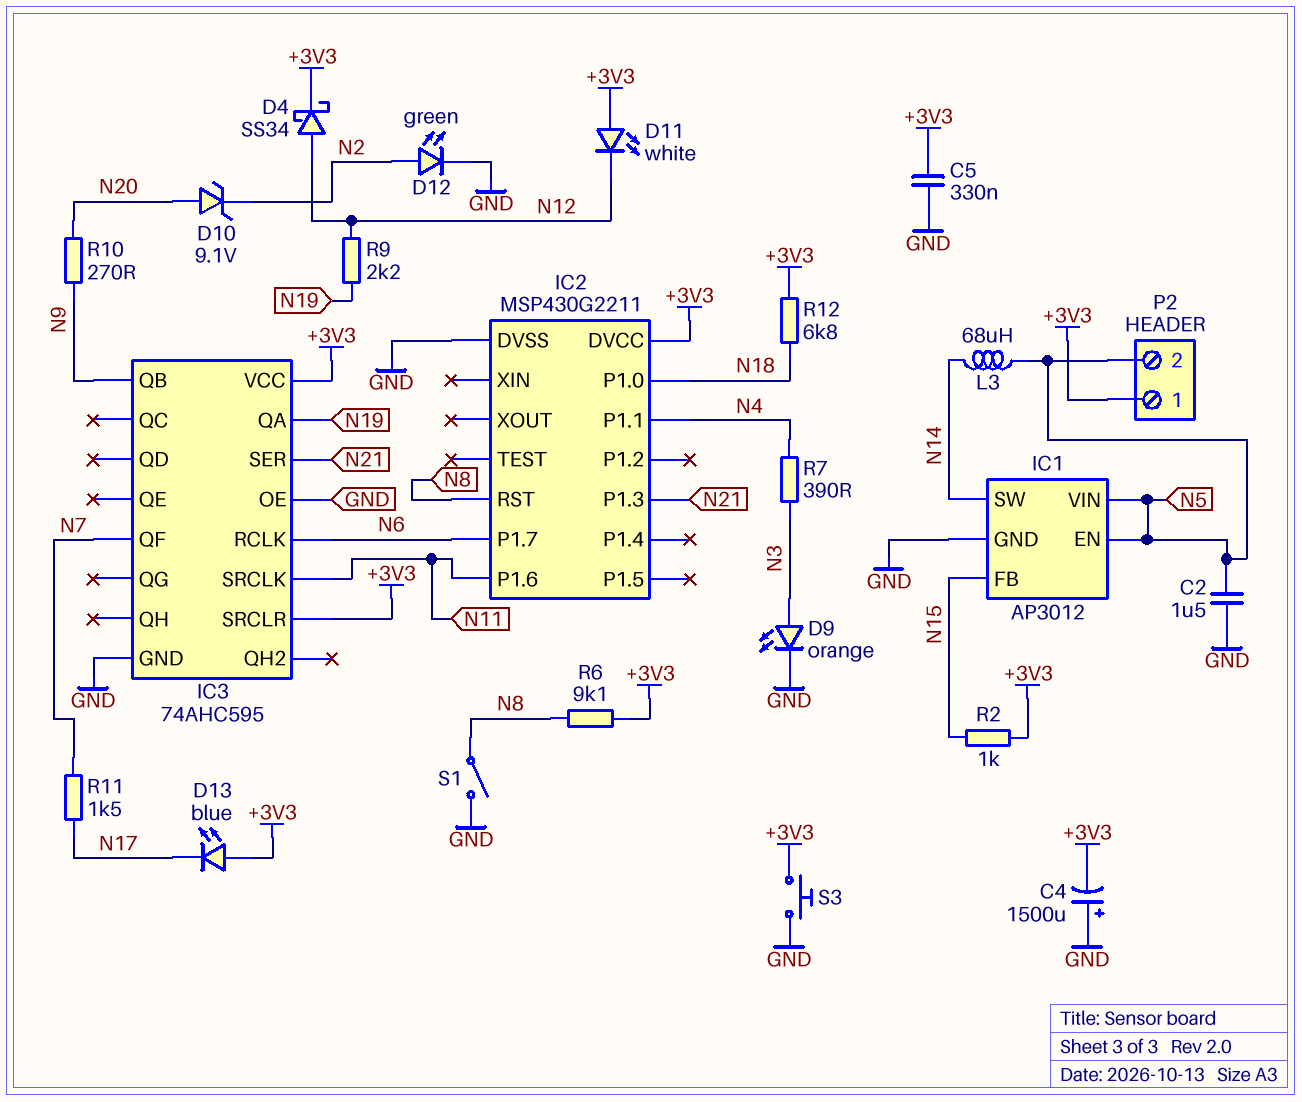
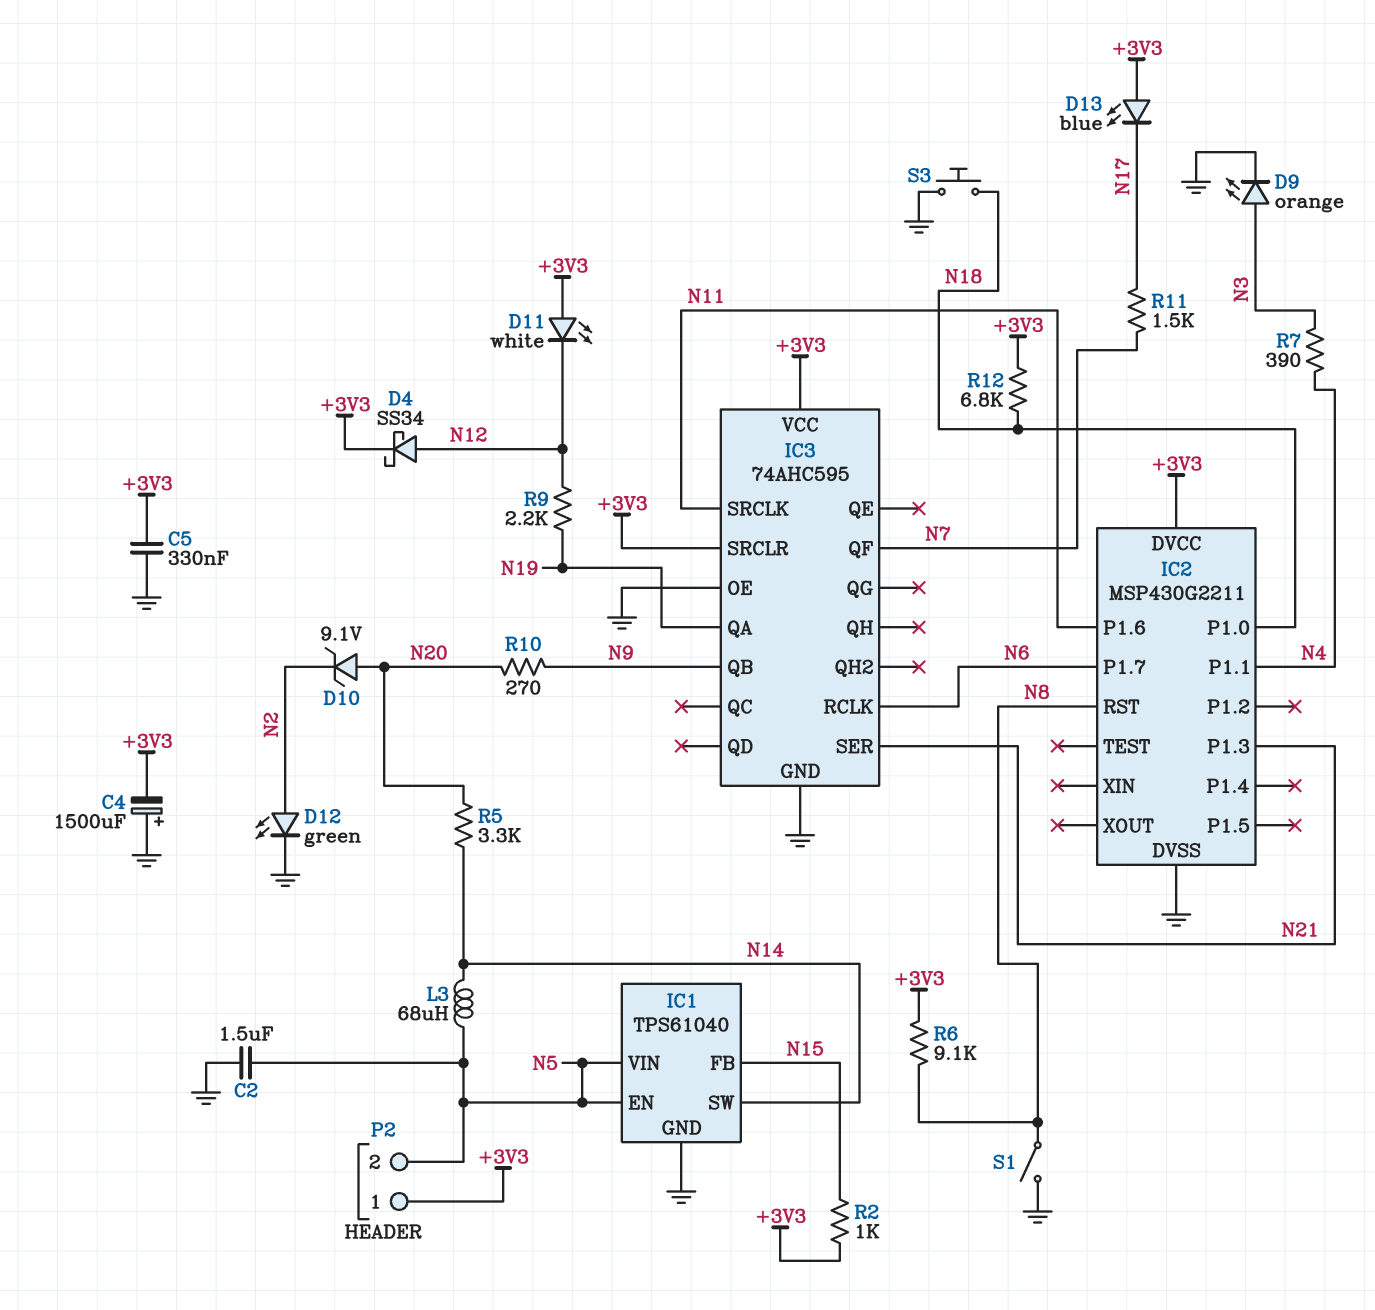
IC1: AP3012 -> TPS61040
R5: none -> 3.3k (N14, N20)
S3: button (+3V3, GND) -> button (GND, N18)

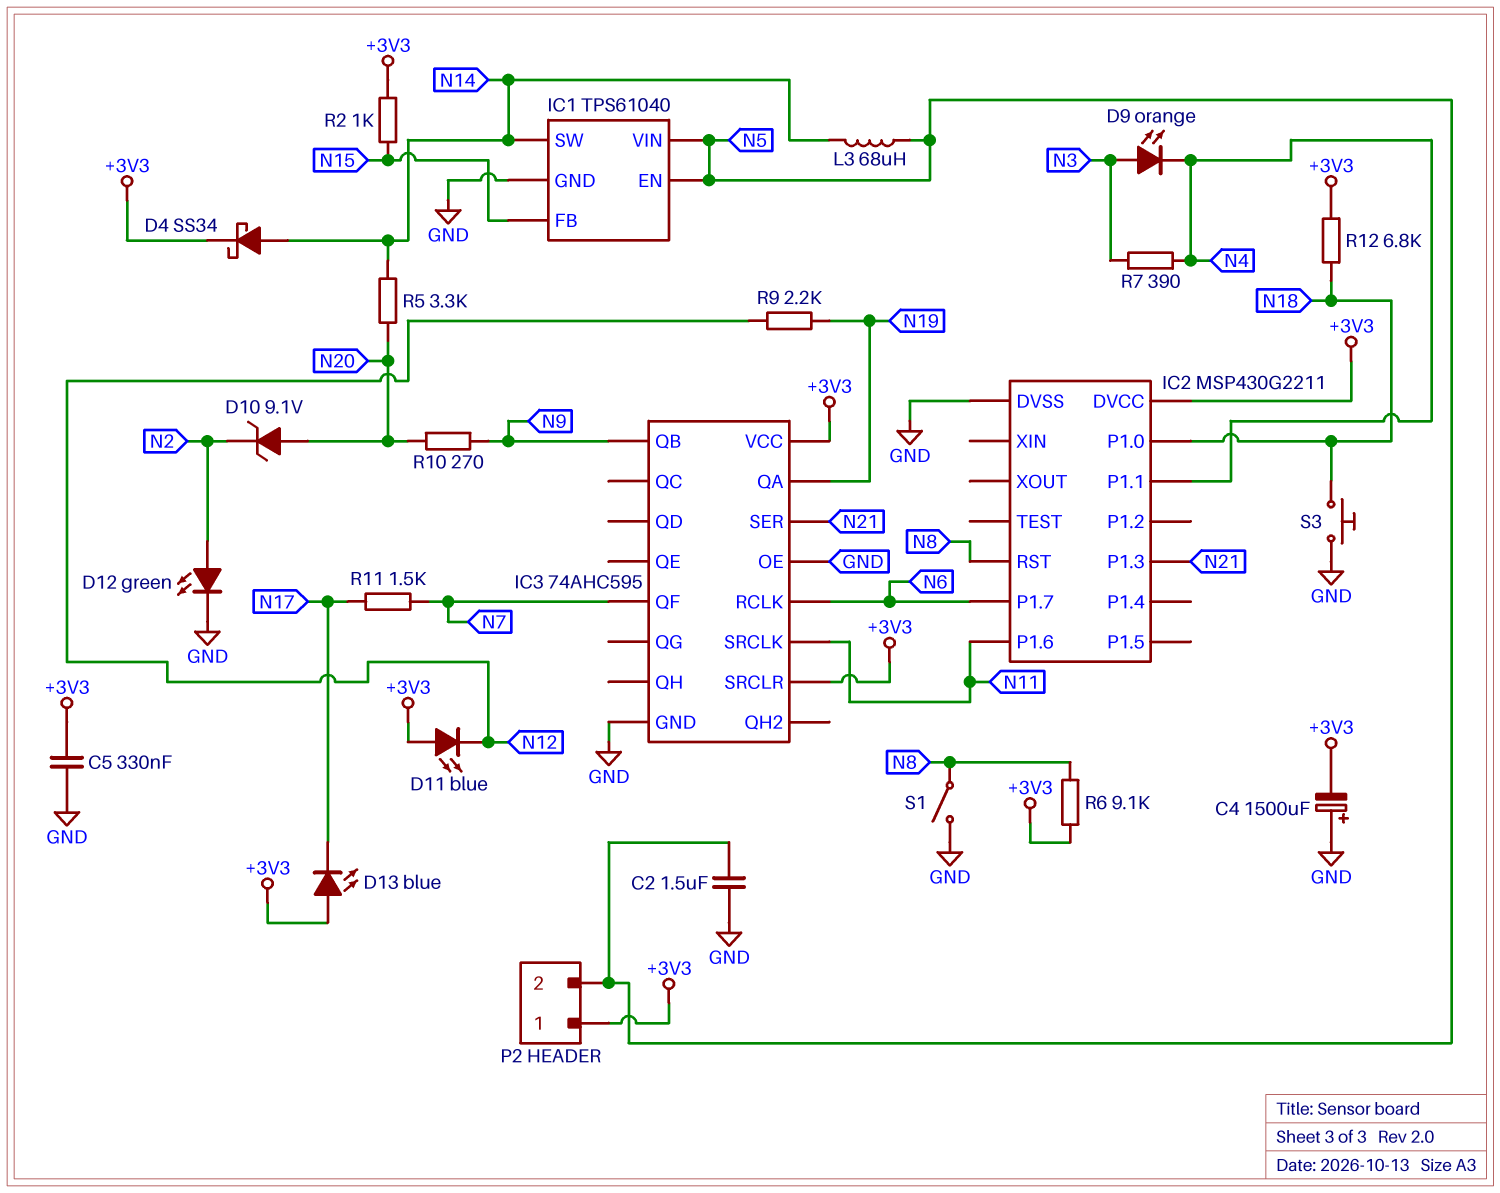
D4: schottky SS34 (A N12, K +3V3) -> schottky SS34 (A N14, K +3V3)
D9: LED orange (A N3, K GND) -> LED orange (A N3, K N4)
D11: LED white (A +3V3, K N12) -> LED blue (A +3V3, K N12)

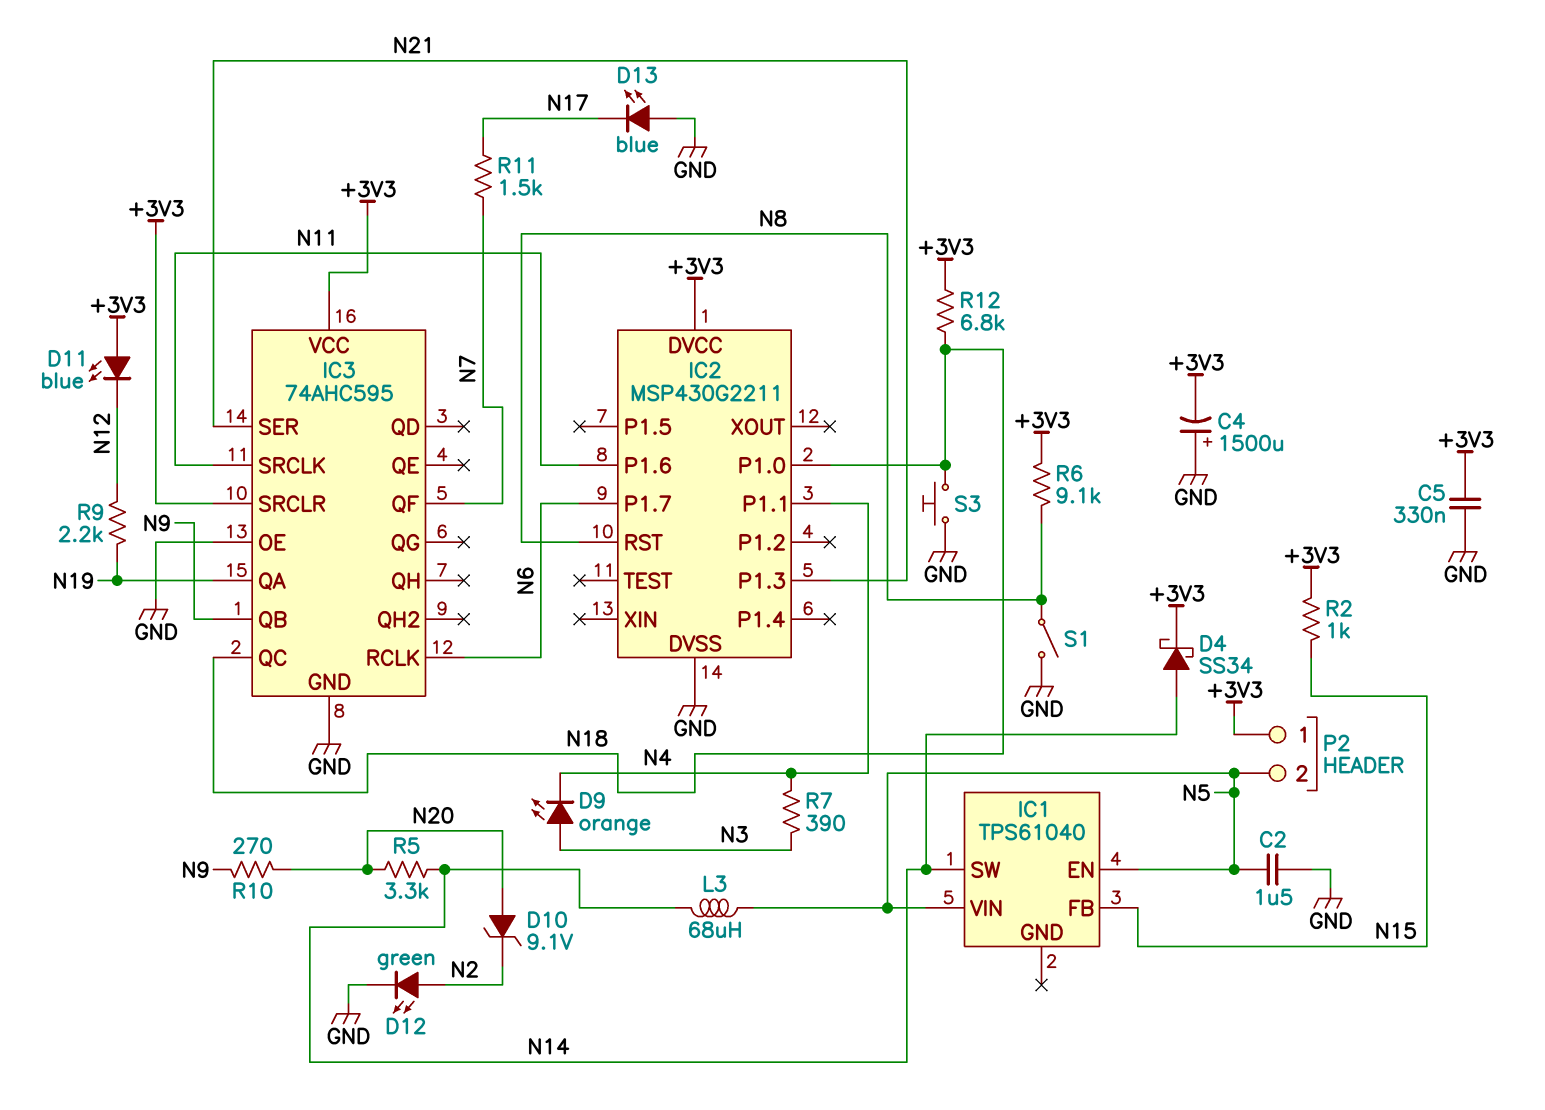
D13: LED blue (A +3V3, K N17) -> LED blue (A GND, K N17)
IC1 pin GND: GND -> none
IC3 pin QC: none -> N18

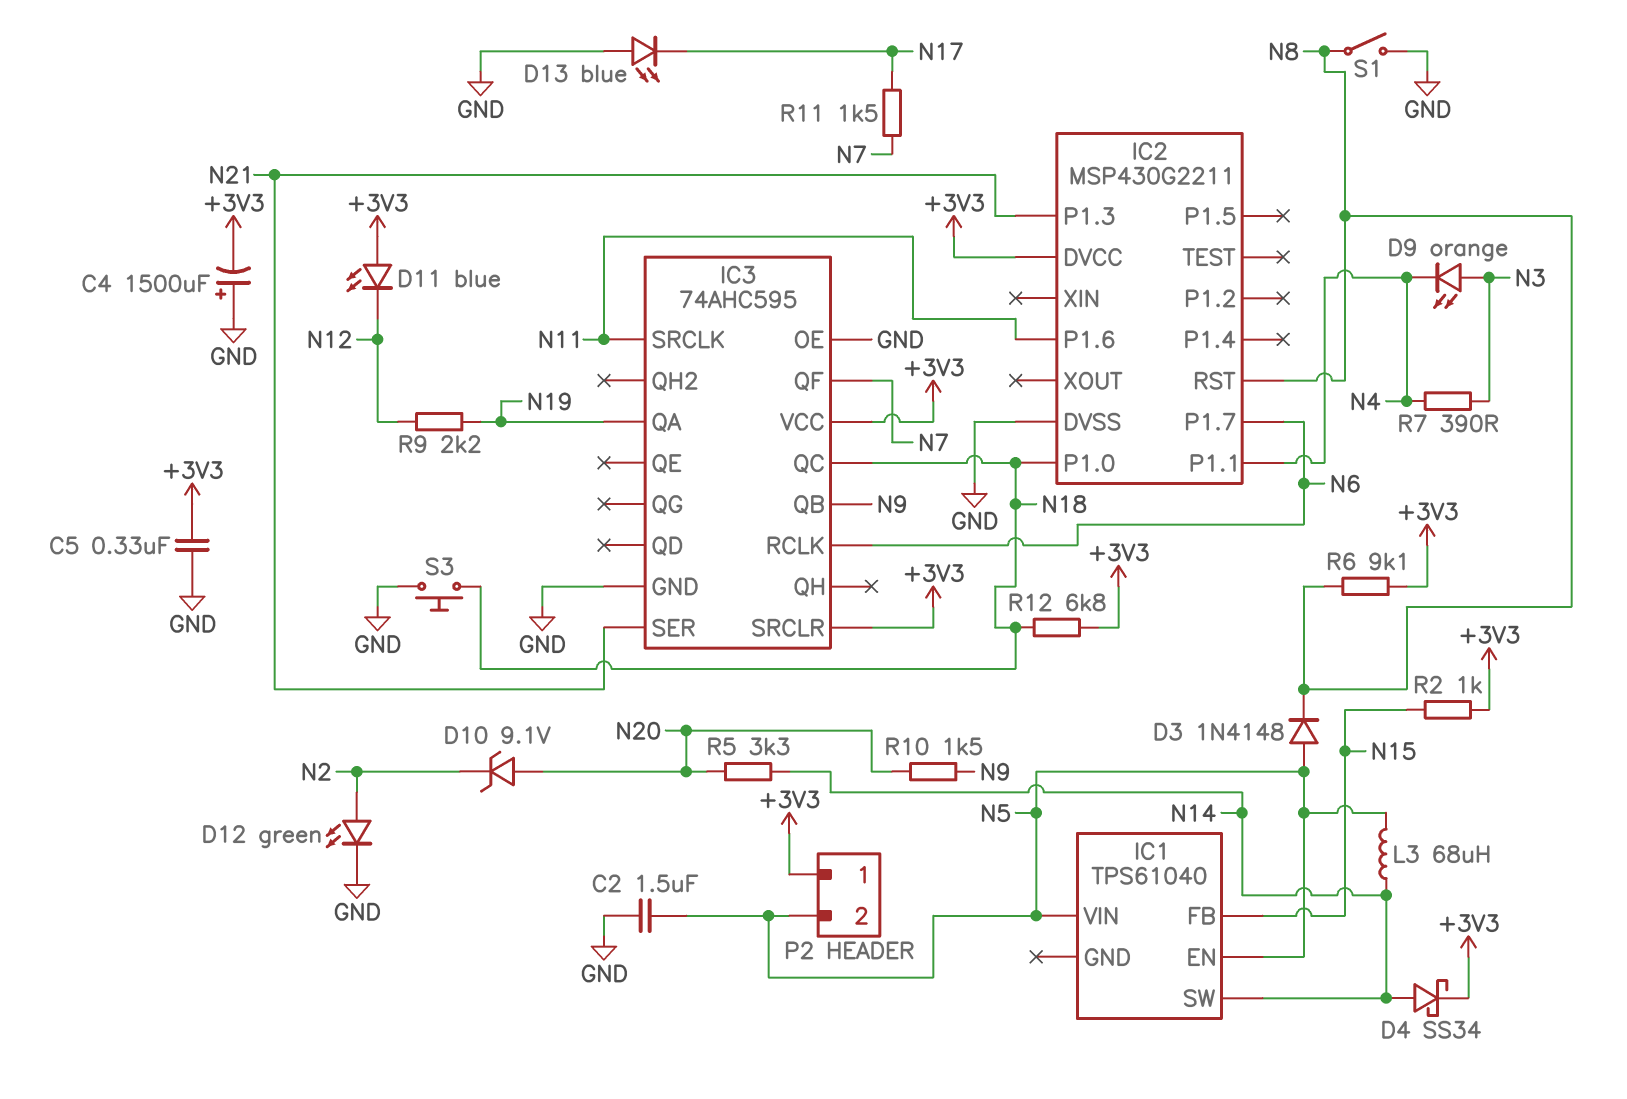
D3: none -> diode 1N4148 (A N5, K N8)
R10: 270 (N9, N20) -> 1.5k (N9, N20)

